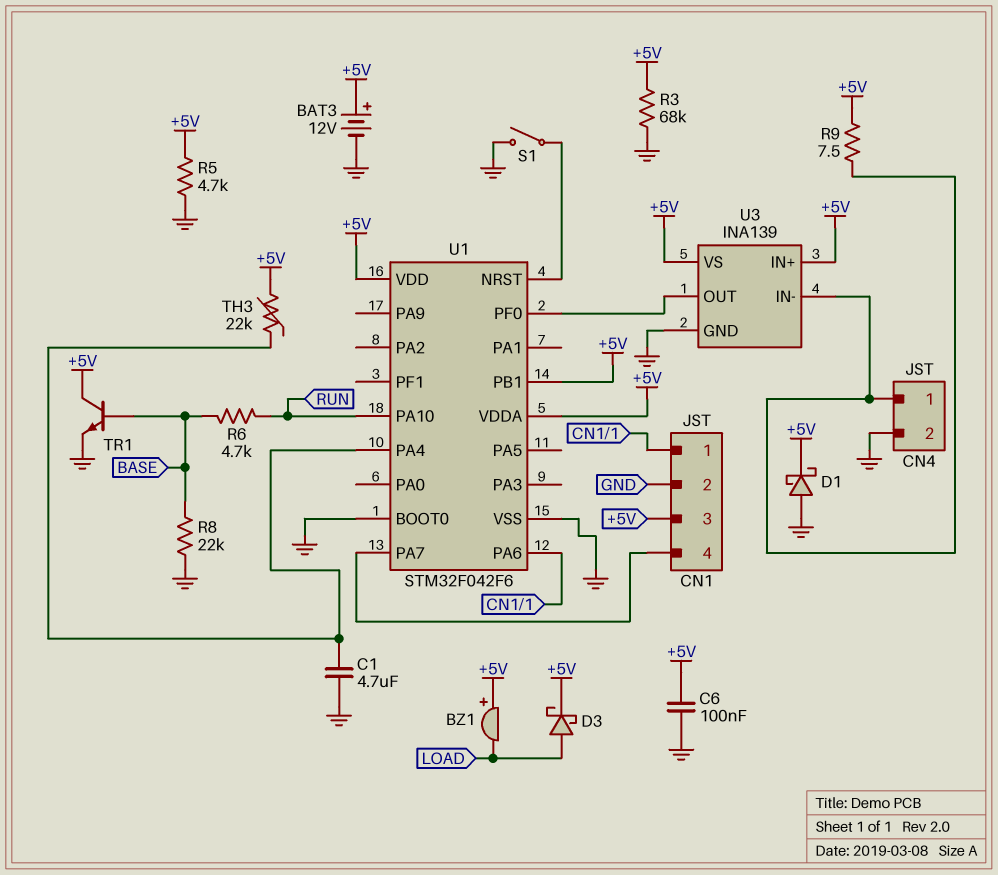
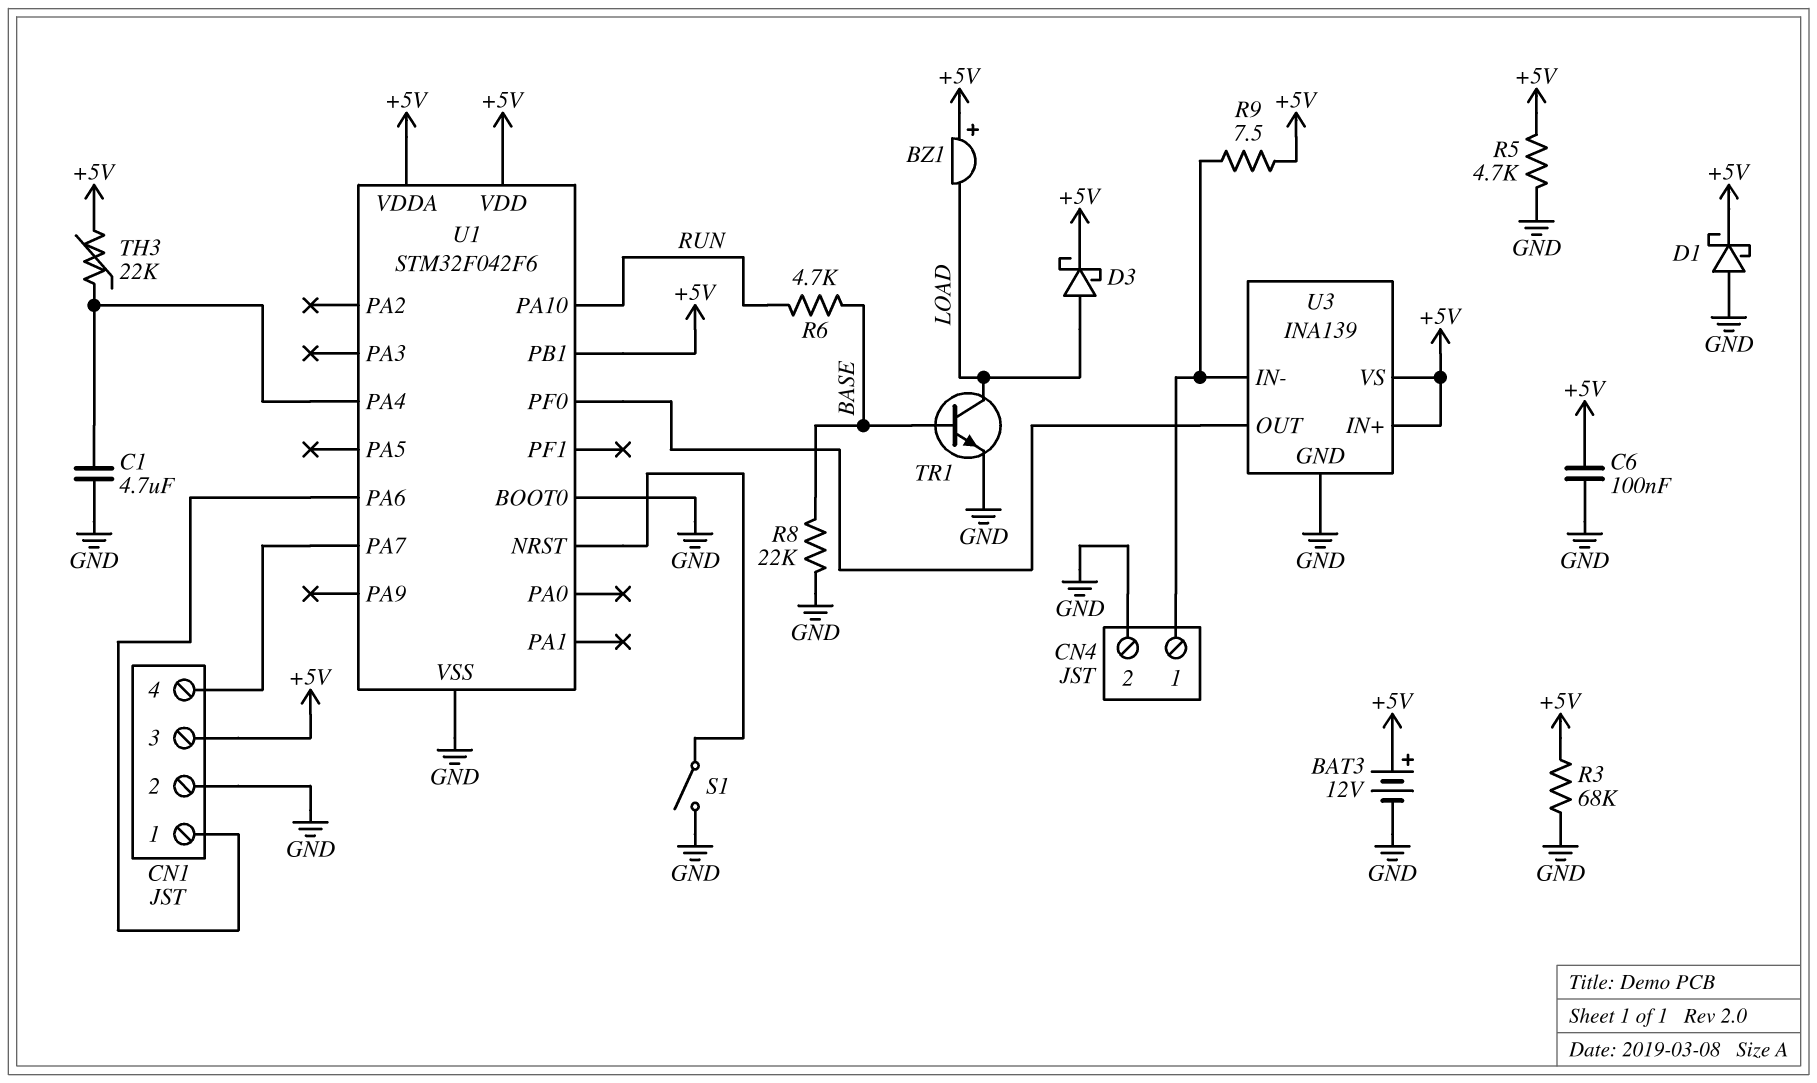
TR1: NPN (B BASE, C +5V, E GND) -> NPN (B BASE, C LOAD, E GND)

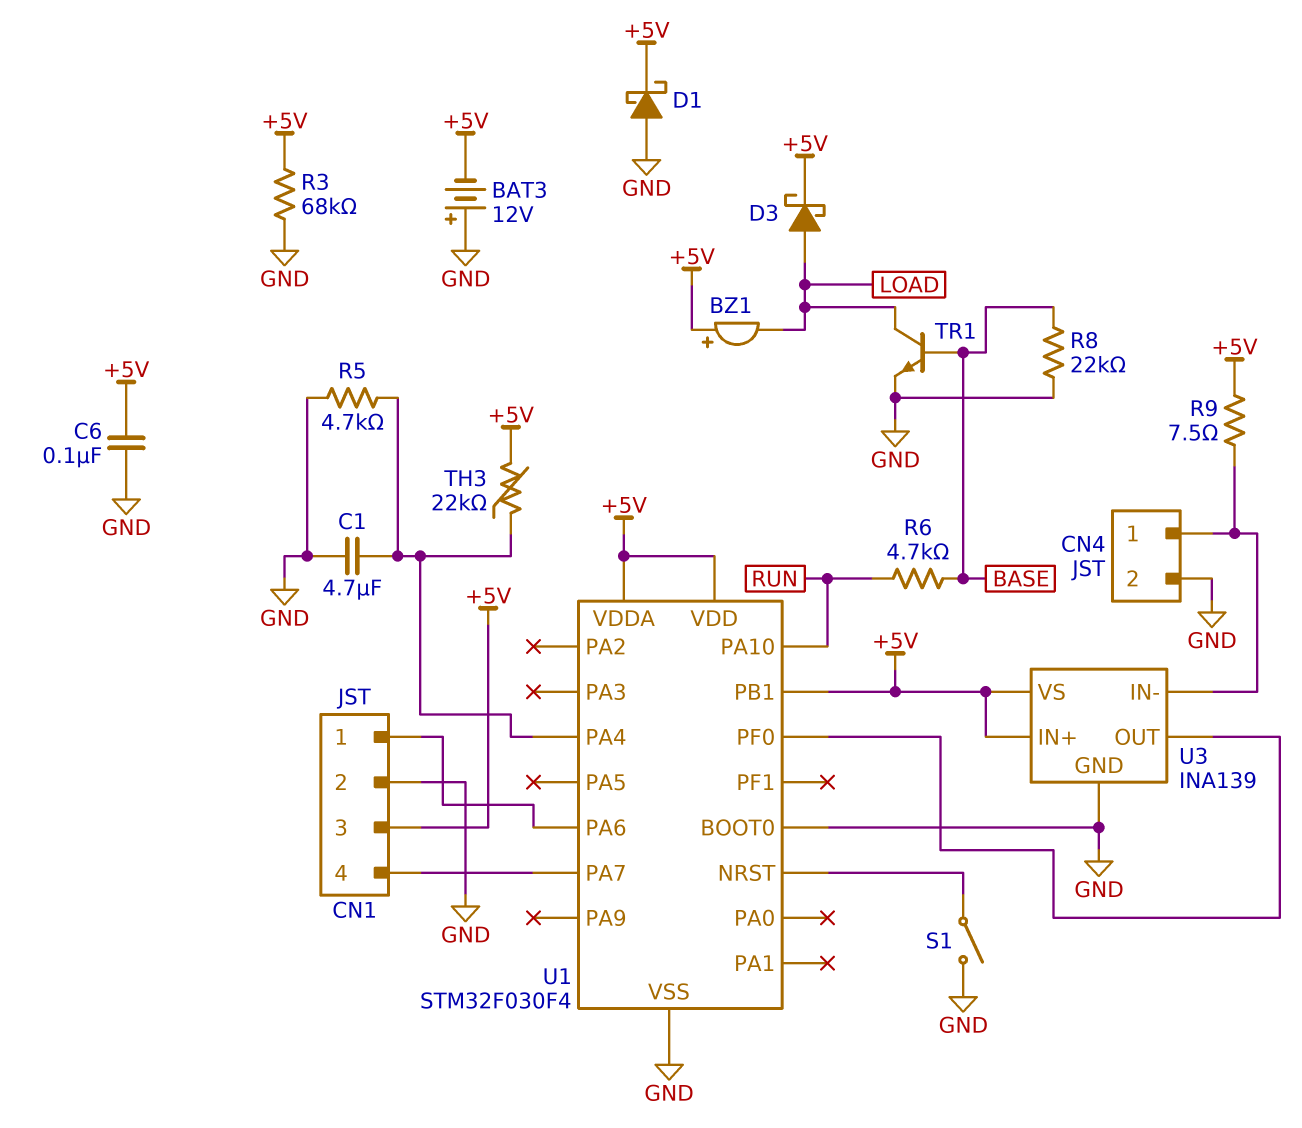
BAT3: 12V (plus +5V, minus GND) -> 12V (plus GND, minus +5V)
R5: 4.7k (+5V, GND) -> 4.7k (GND, U1/PA4)
U1: STM32F042F6 -> STM32F030F4

